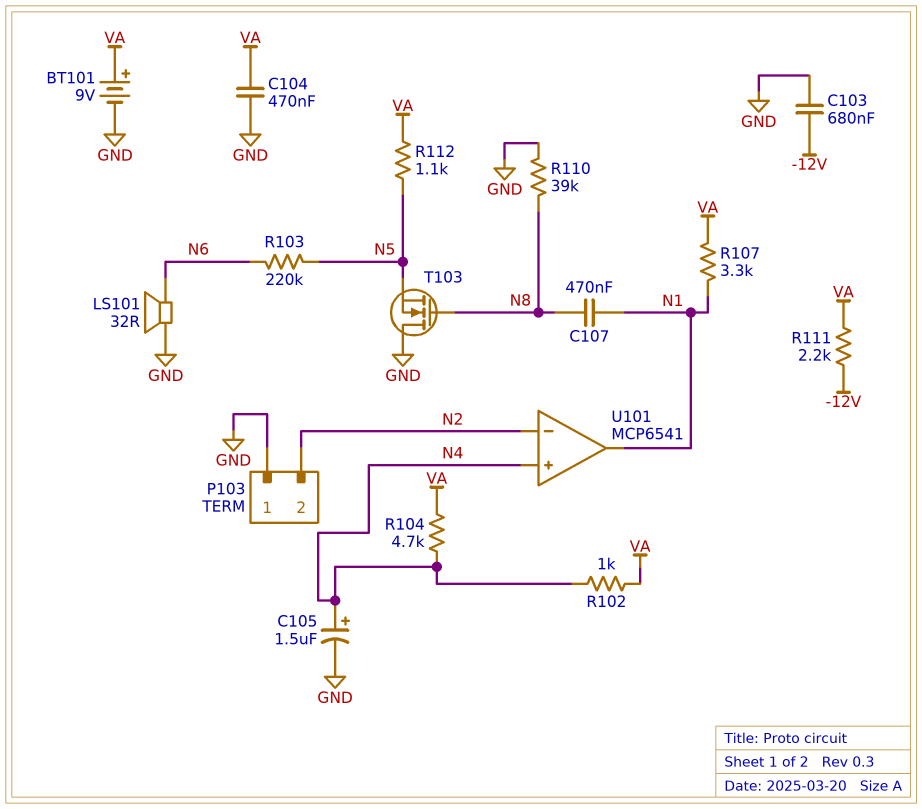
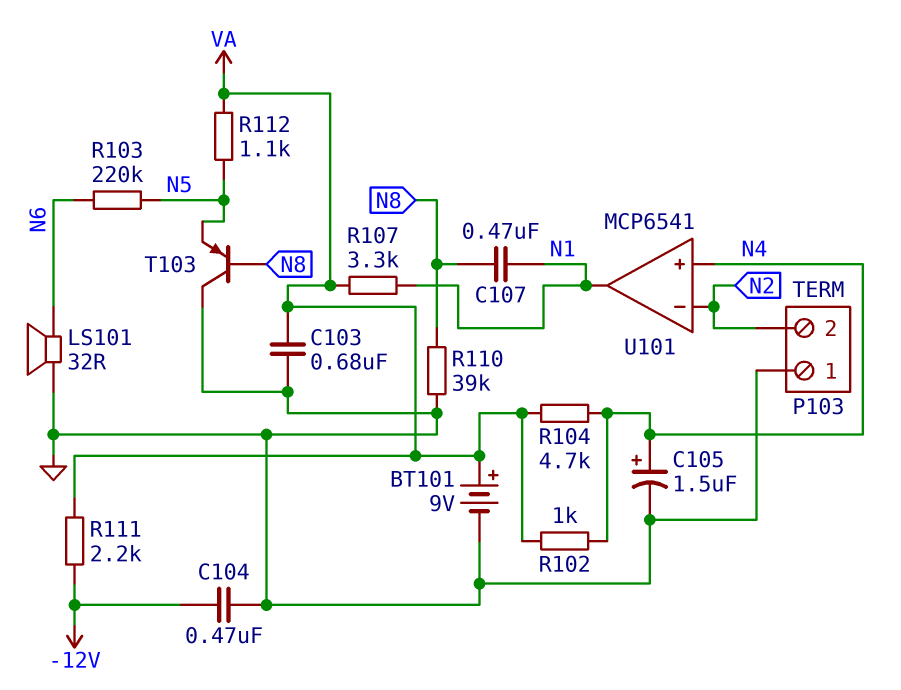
C103: 680nF (-12V, GND) -> 680nF (GND, VA)
C104: 470nF (GND, VA) -> 470nF (-12V, GND)
T103: NMOS (G N8, D GND, S N5) -> PNP (B N8, C GND, E N5)

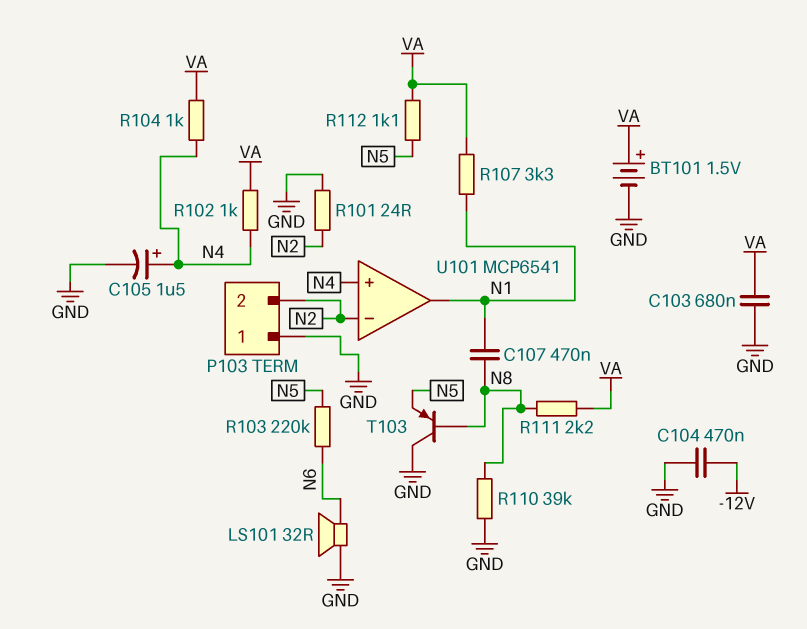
BT101: 9V (plus VA, minus GND) -> 1.5V (plus VA, minus GND)
R101: none -> 24 (GND, N2)
R104: 4.7k (N4, VA) -> 1k (N4, VA)
R111: 2.2k (-12V, VA) -> 2.2k (N8, VA)

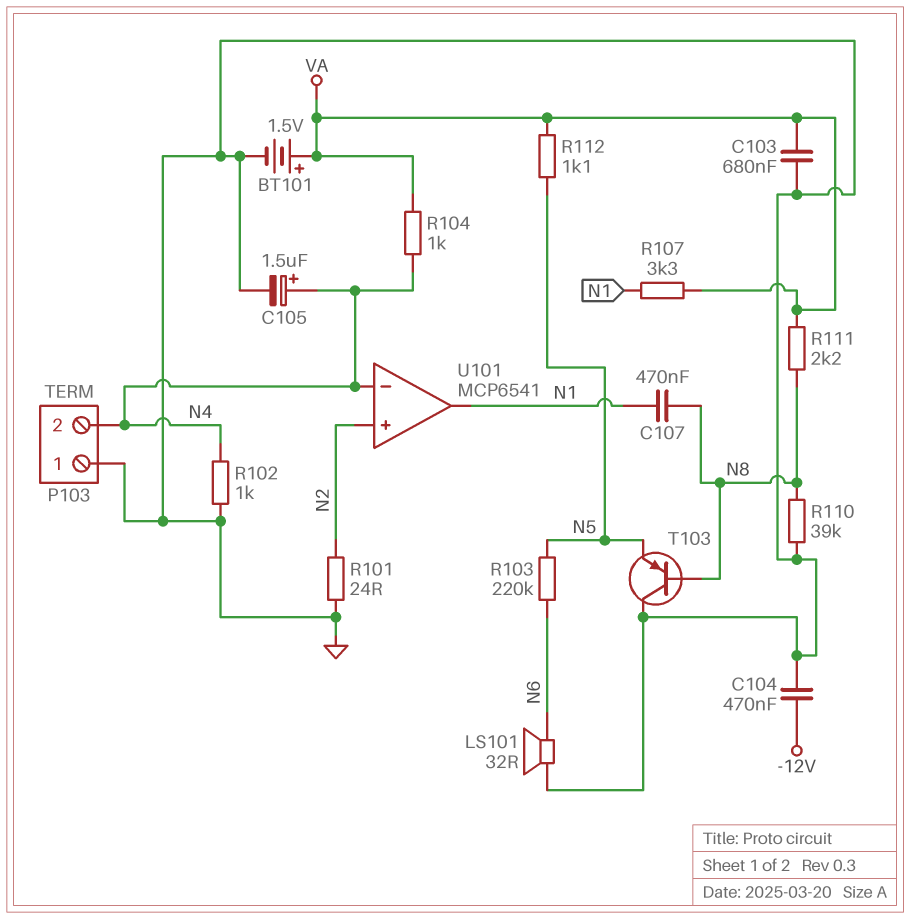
P103 pin 2: N2 -> N4
R102: 1k (N4, VA) -> 1k (GND, N4)
U101 pin in+: N4 -> N2
U101 pin in-: N2 -> N4

